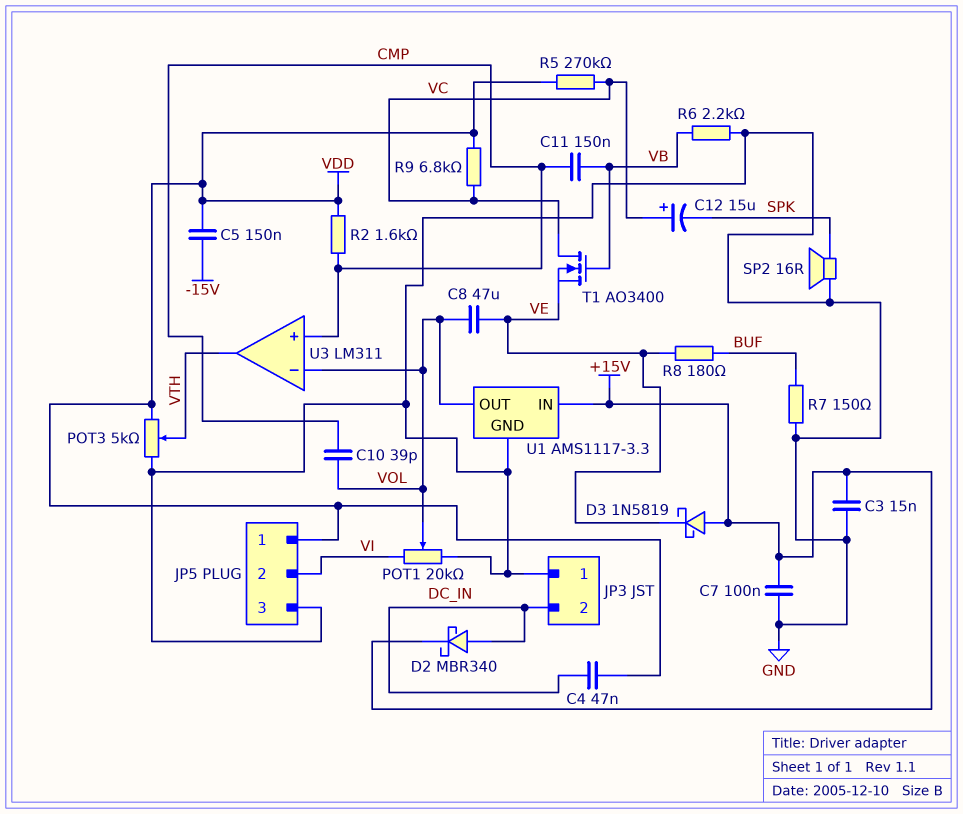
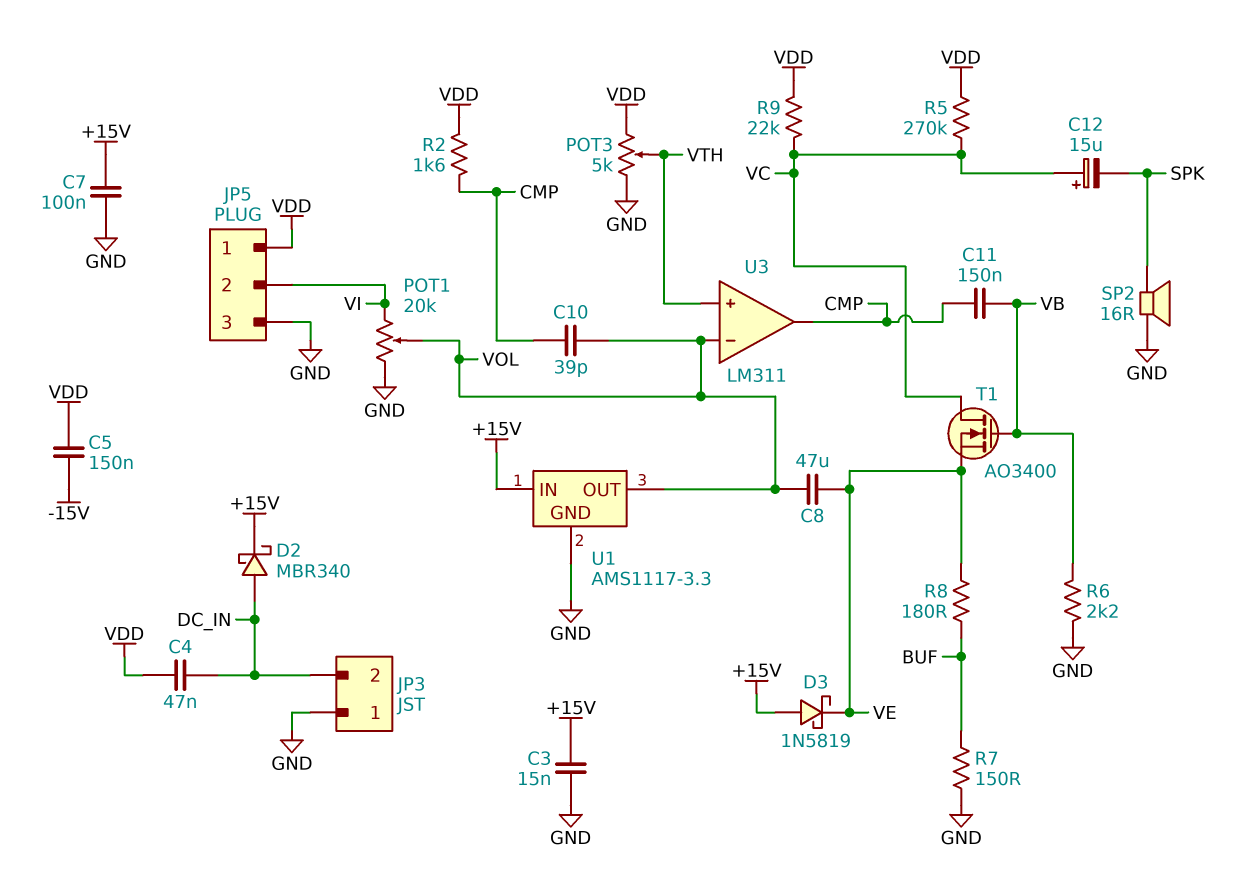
R9: 6.8k (VC, VDD) -> 22k (VC, VDD)
U3 pin in+: CMP -> VTH
U3 pin out: VTH -> CMP

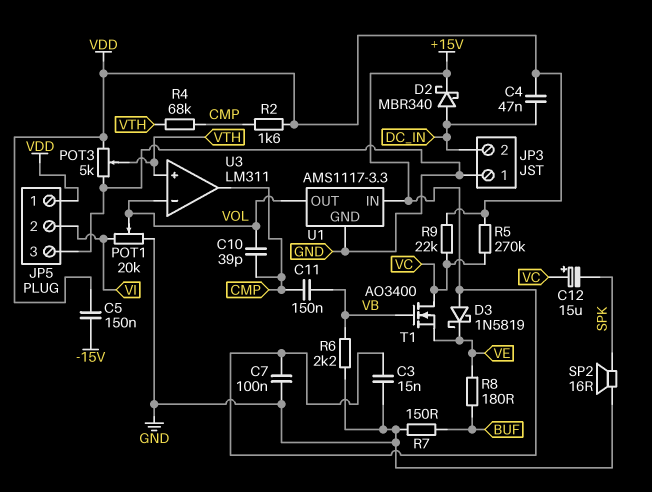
C8: 47uF (VE, VOL) -> none
R4: none -> 68k (CMP, VTH)

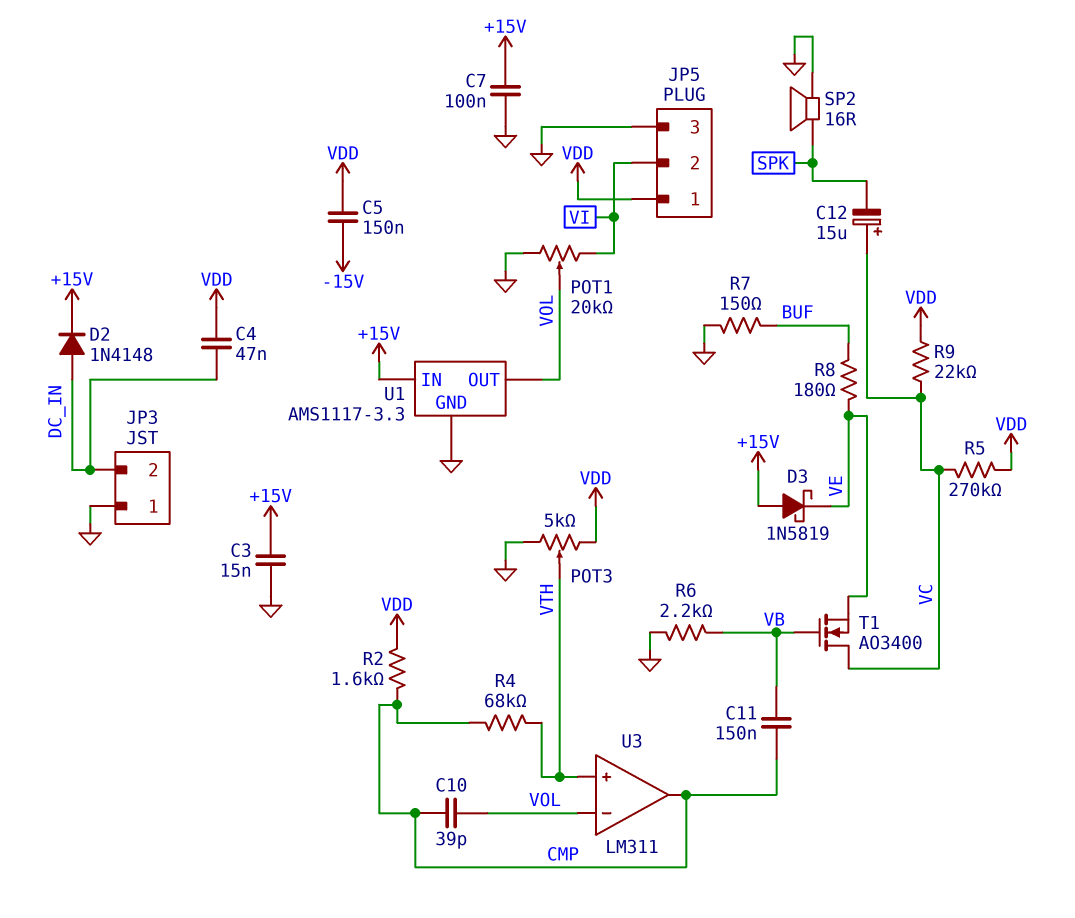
D2: schottky MBR340 (A DC_IN, K +15V) -> diode 1N4148 (A DC_IN, K +15V)

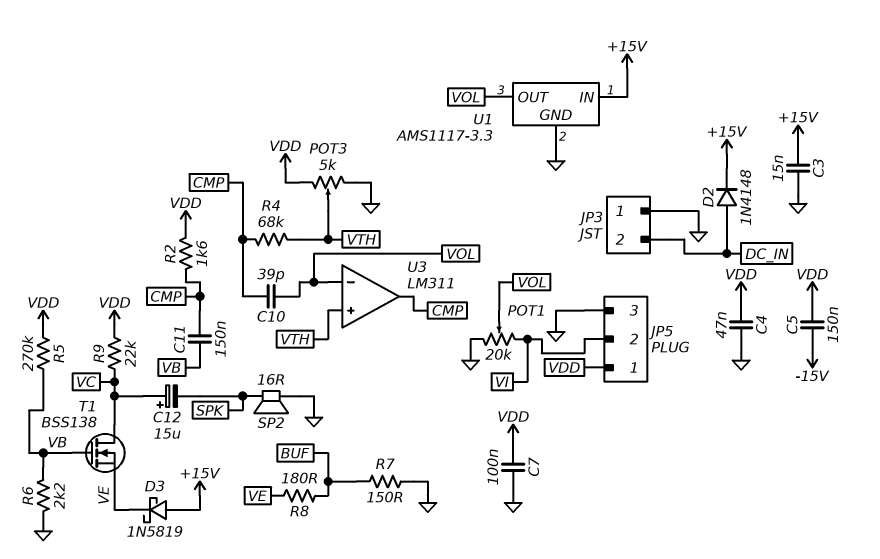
C4: 47nF (DC_IN, VDD) -> 47nF (GND, VDD)
C7: 100nF (+15V, GND) -> 100nF (GND, VDD)
R5: 270k (VC, VDD) -> 270k (VB, VDD)
T1: NMOS AO3400 (G VB, D VC, S VE) -> NMOS BSS138 (G VB, D VC, S VE)

